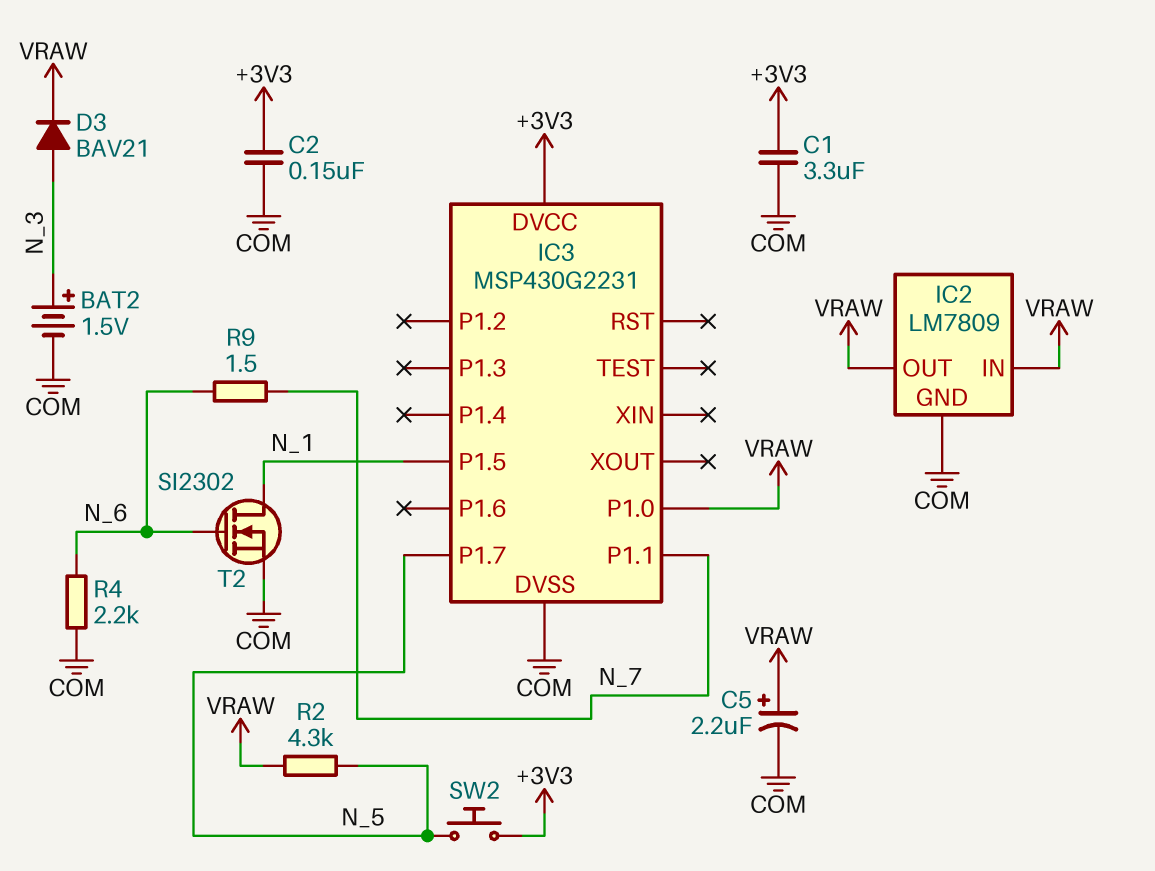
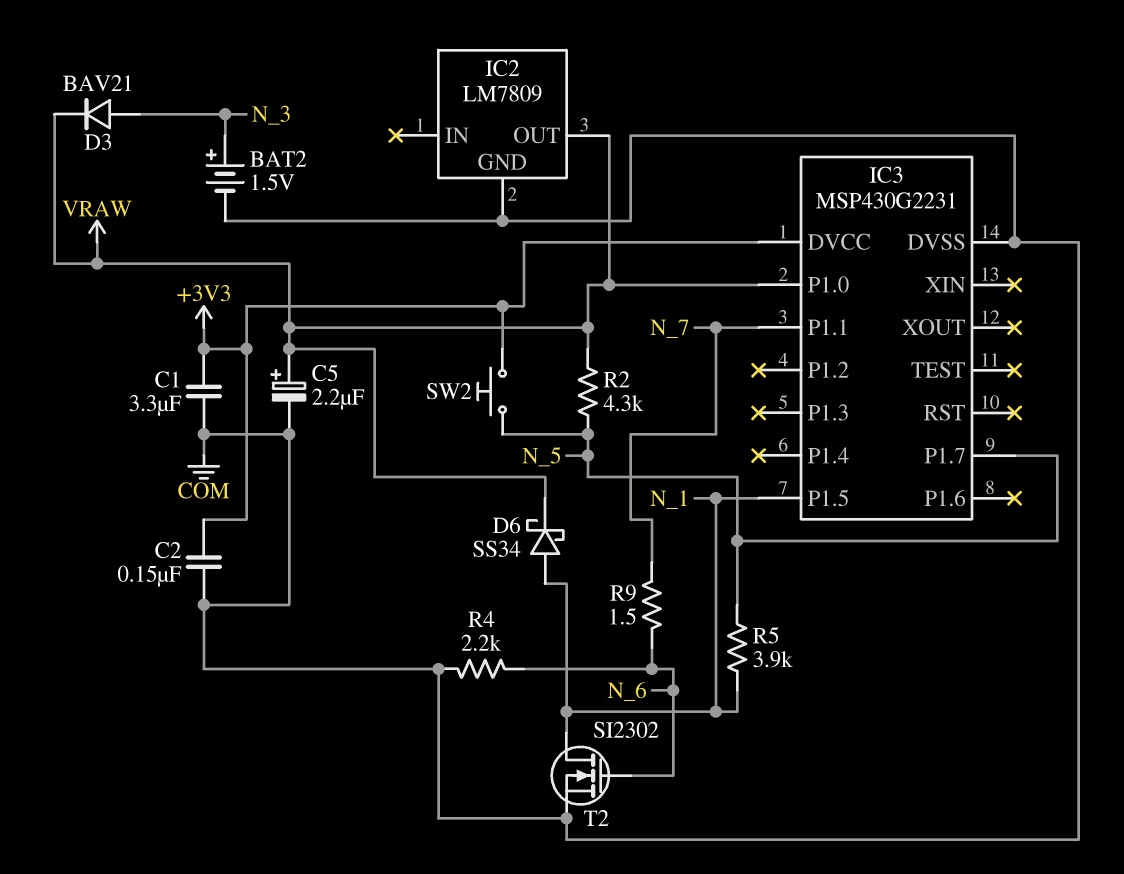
D6: none -> schottky SS34 (A N_1, K VRAW)
IC2 pin IN: VRAW -> none
R5: none -> 3.9k (N_1, N_5)

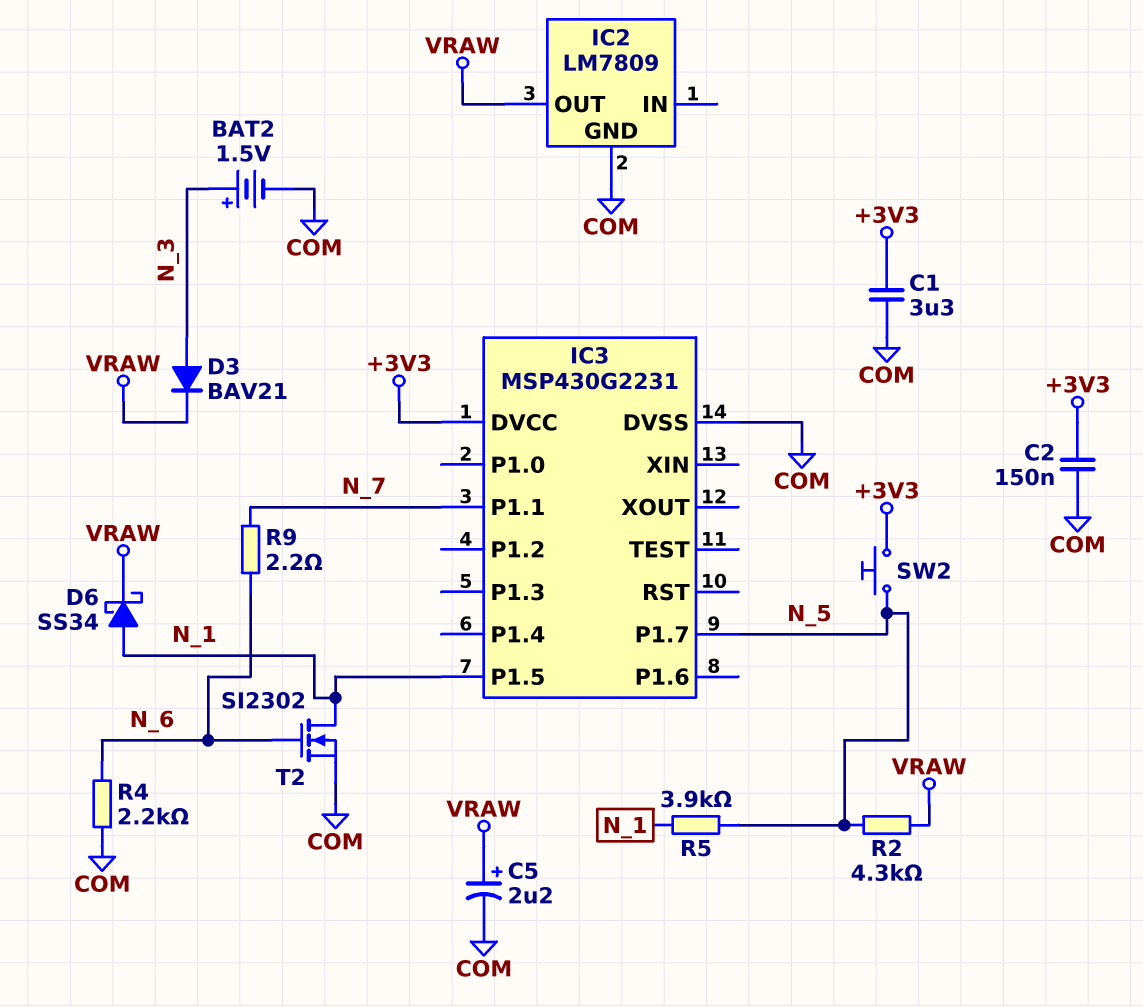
IC3 pin P1.0: VRAW -> none
R9: 1.5 (N_6, N_7) -> 2.2 (N_6, N_7)

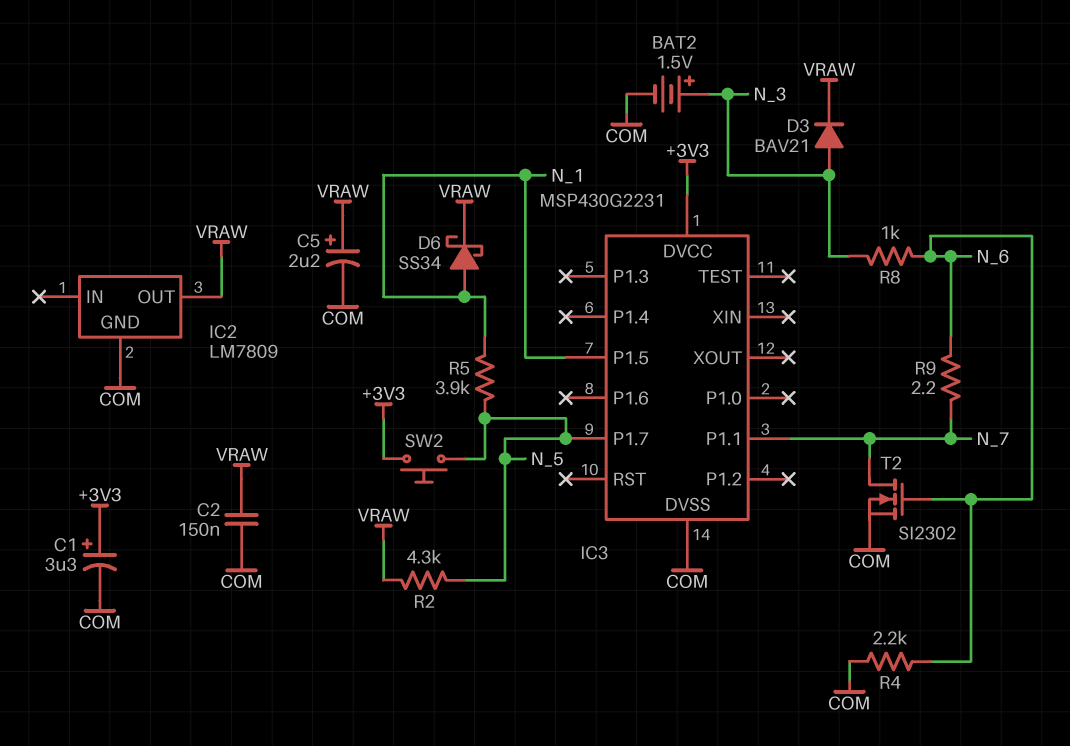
C1: 3.3uF (+3V3, COM) -> 3.3uF (plus +3V3, minus COM)
C2: 150nF (+3V3, COM) -> 150nF (COM, VRAW)
R8: none -> 1k (N_3, N_6)
T2: NMOS SI2302 (G N_6, D N_1, S COM) -> NMOS SI2302 (G N_6, D N_7, S COM)

